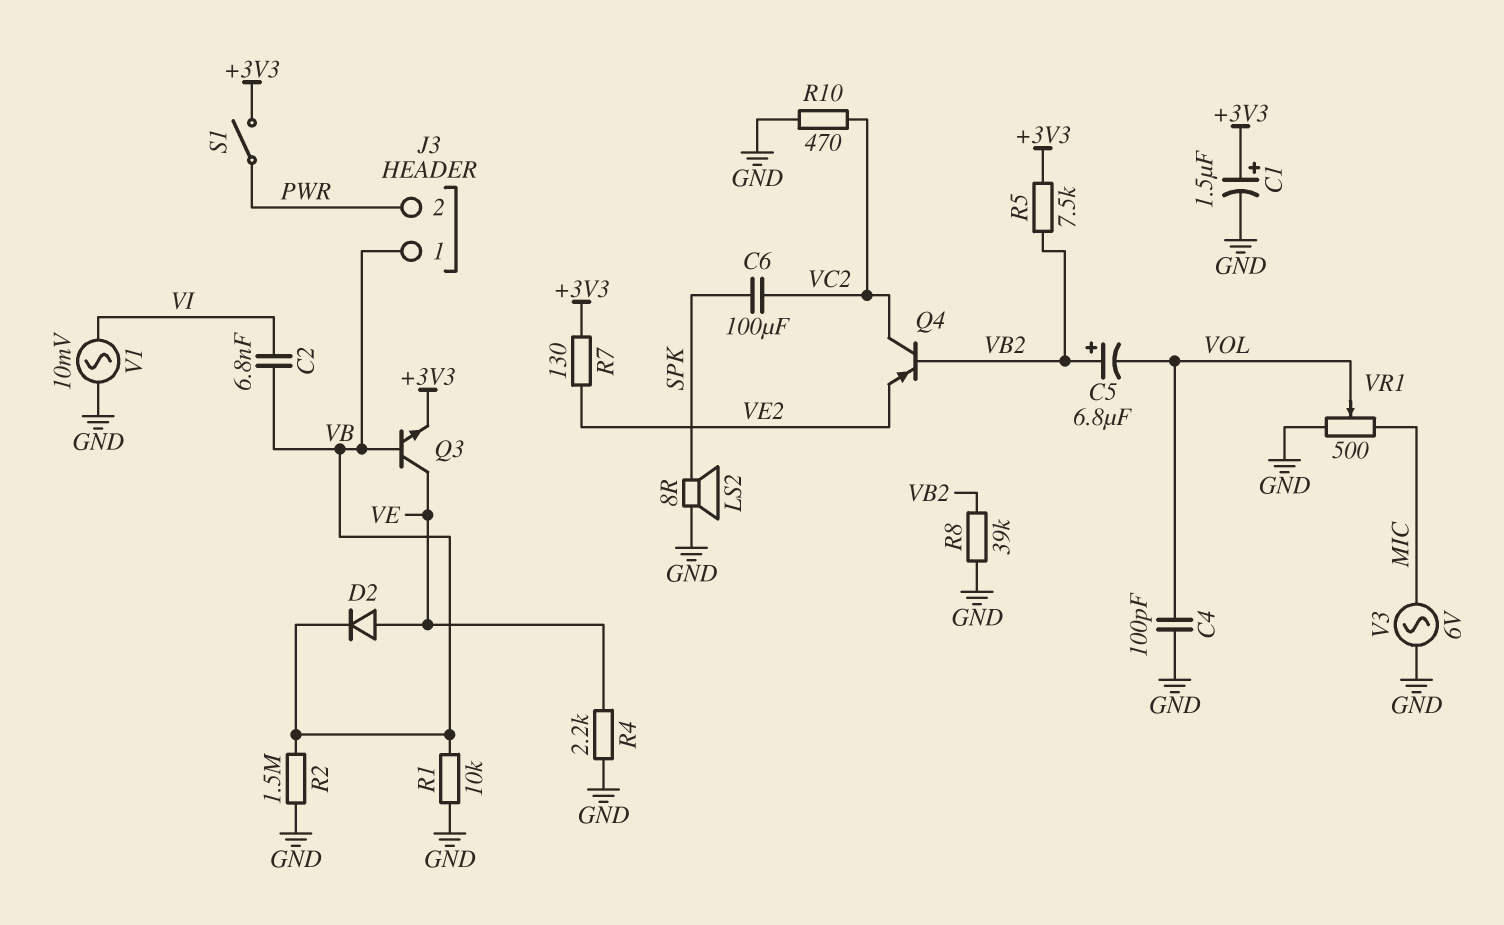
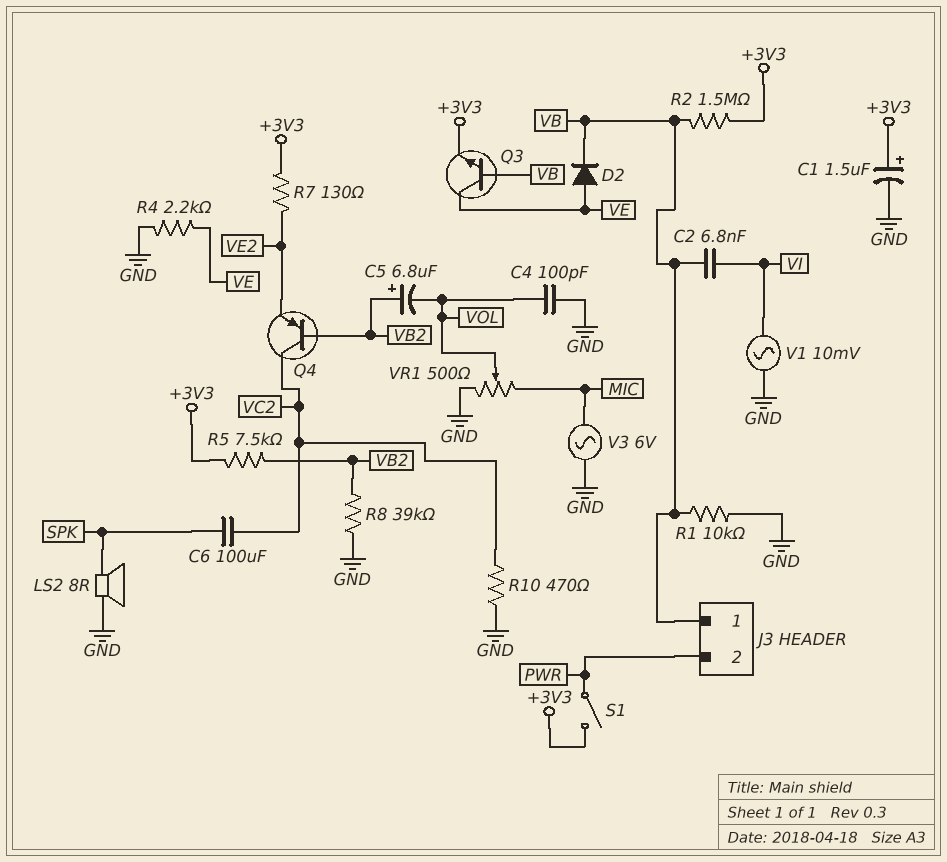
R2: 1.5M (GND, VB) -> 1.5M (+3V3, VB)

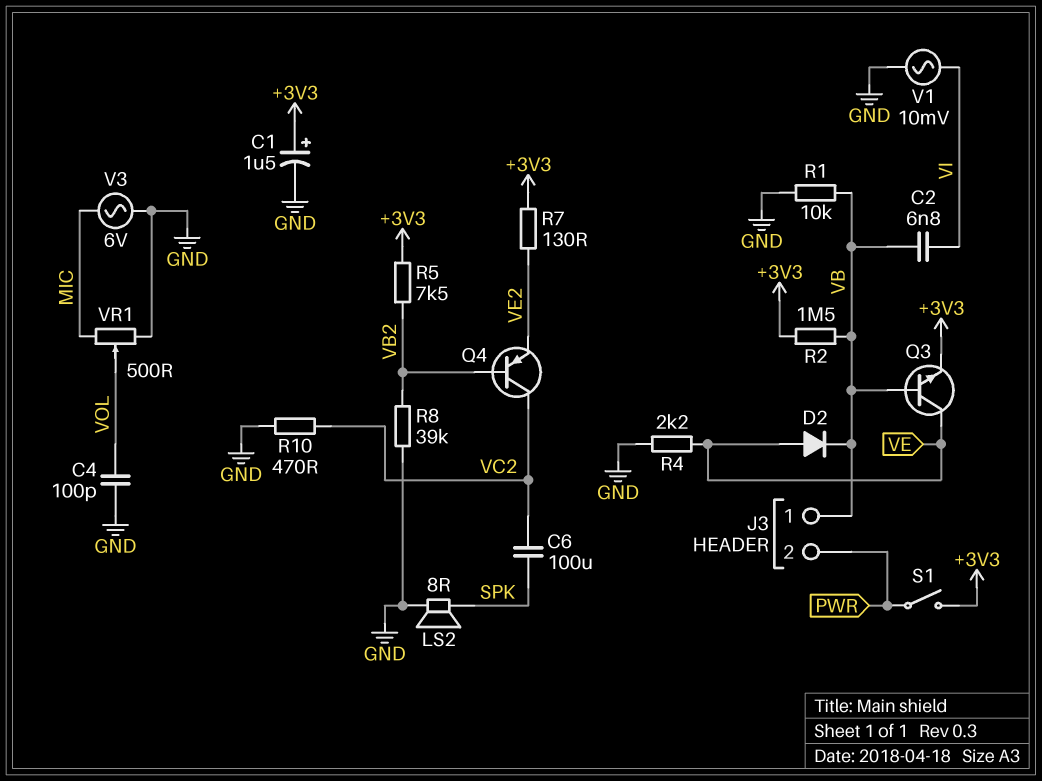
C5: 6.8uF (plus VB2, minus VOL) -> none

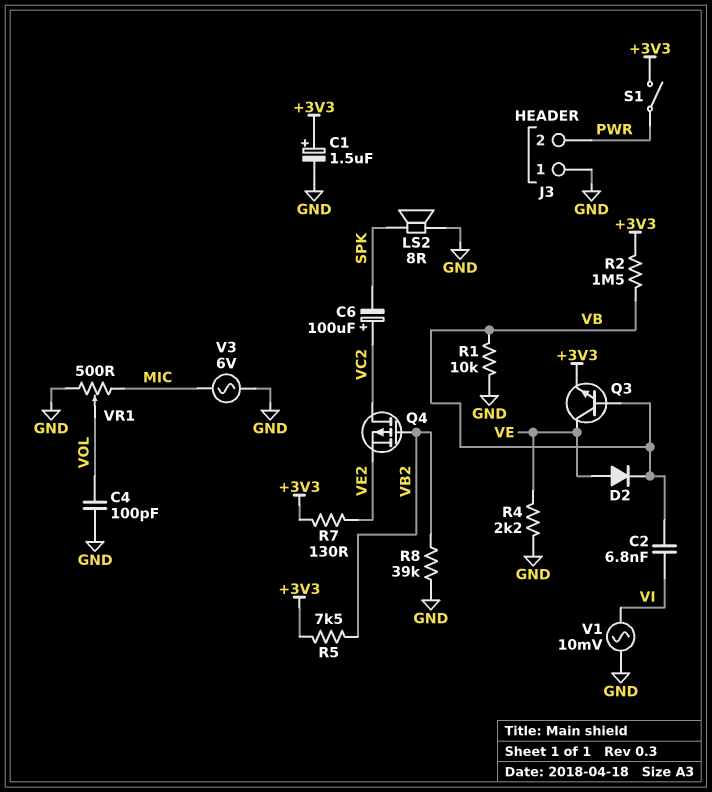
C6: 100uF (SPK, VC2) -> 100uF (plus VC2, minus SPK)
J3 pin 1: VB -> GND
Q4: PNP (B VB2, C VC2, E VE2) -> PMOS (G VB2, D VC2, S VE2)
R10: 470 (GND, VC2) -> none

